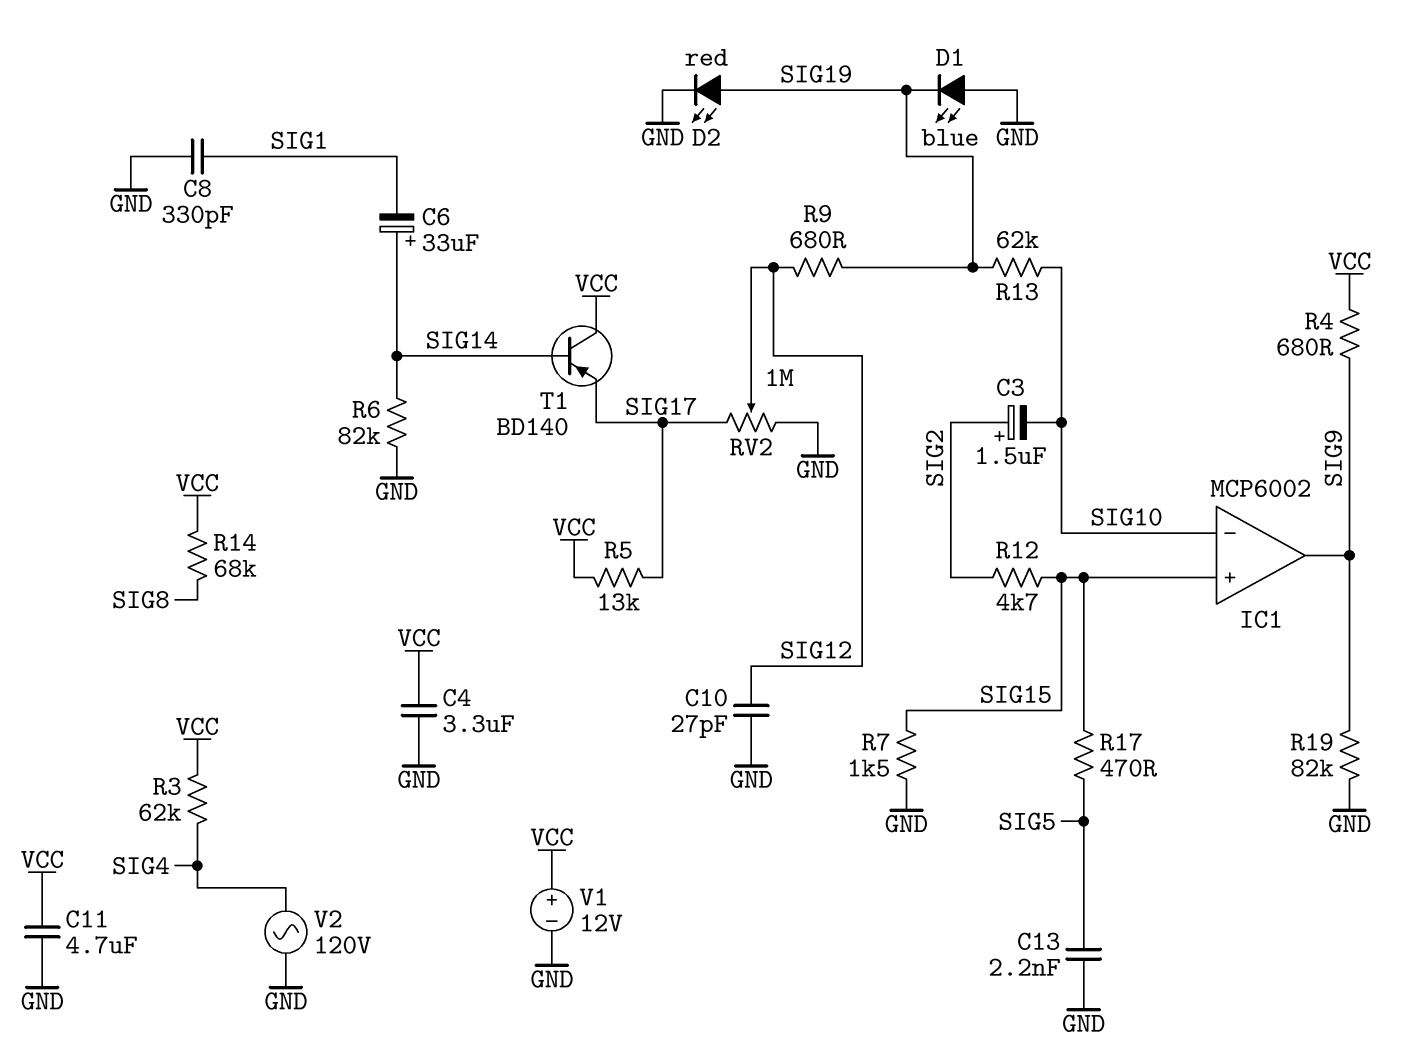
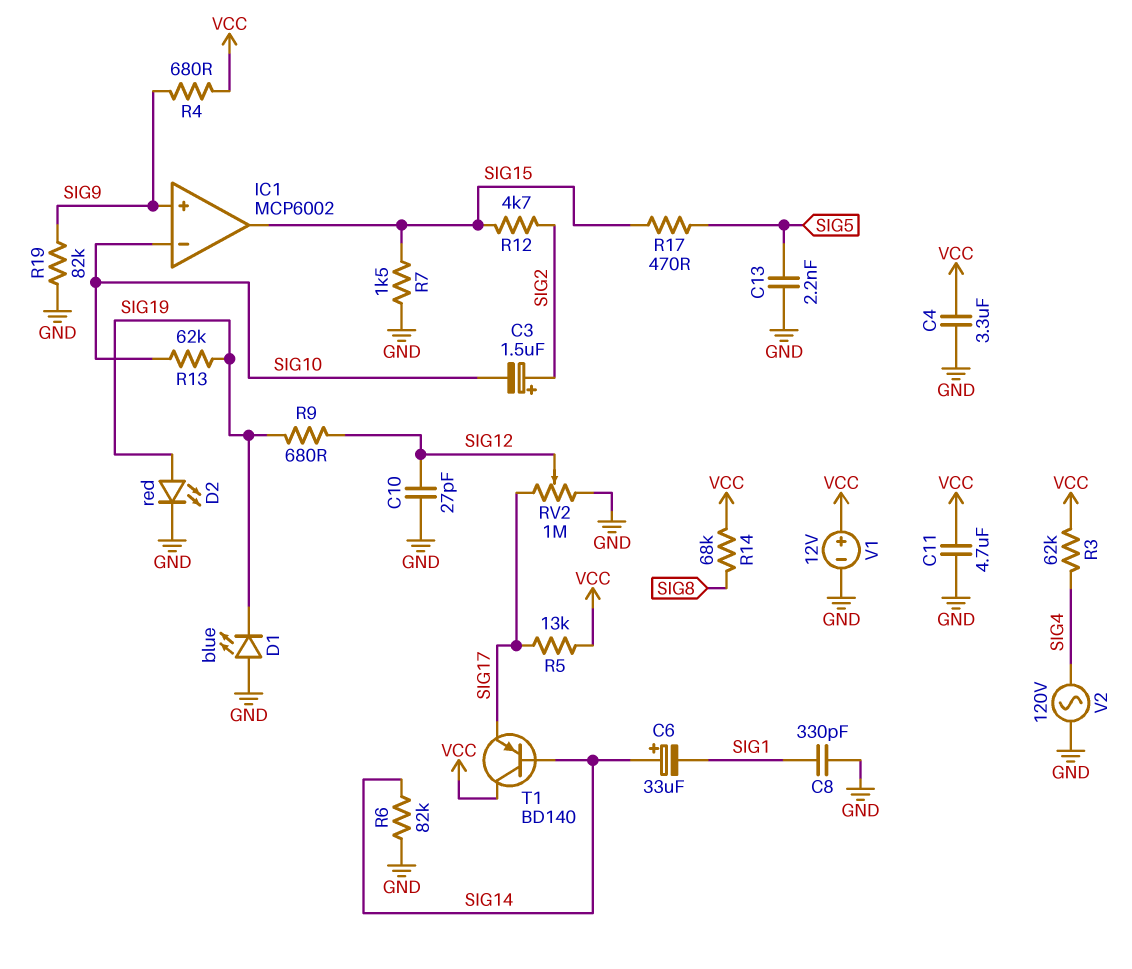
IC1 pin in+: SIG15 -> SIG9
IC1 pin out: SIG9 -> SIG15

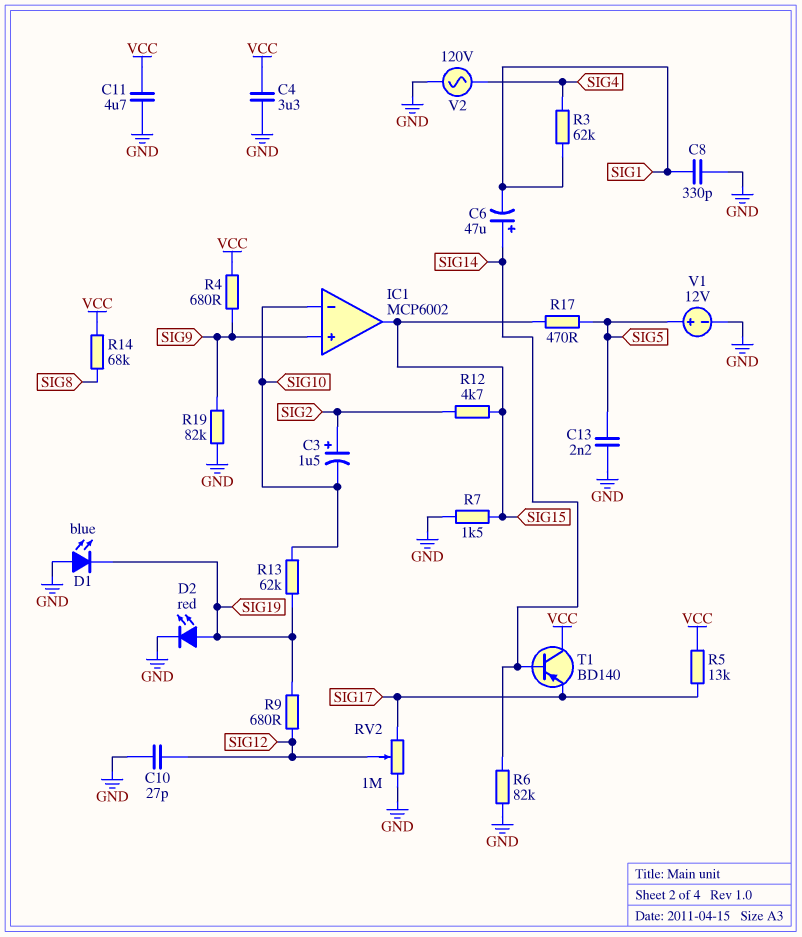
C6: 33uF (plus SIG14, minus SIG1) -> 47uF (plus SIG14, minus SIG1)
R3: 62k (SIG4, VCC) -> 62k (SIG1, SIG4)
V1: 12V (plus VCC, minus GND) -> 12V (plus SIG5, minus GND)

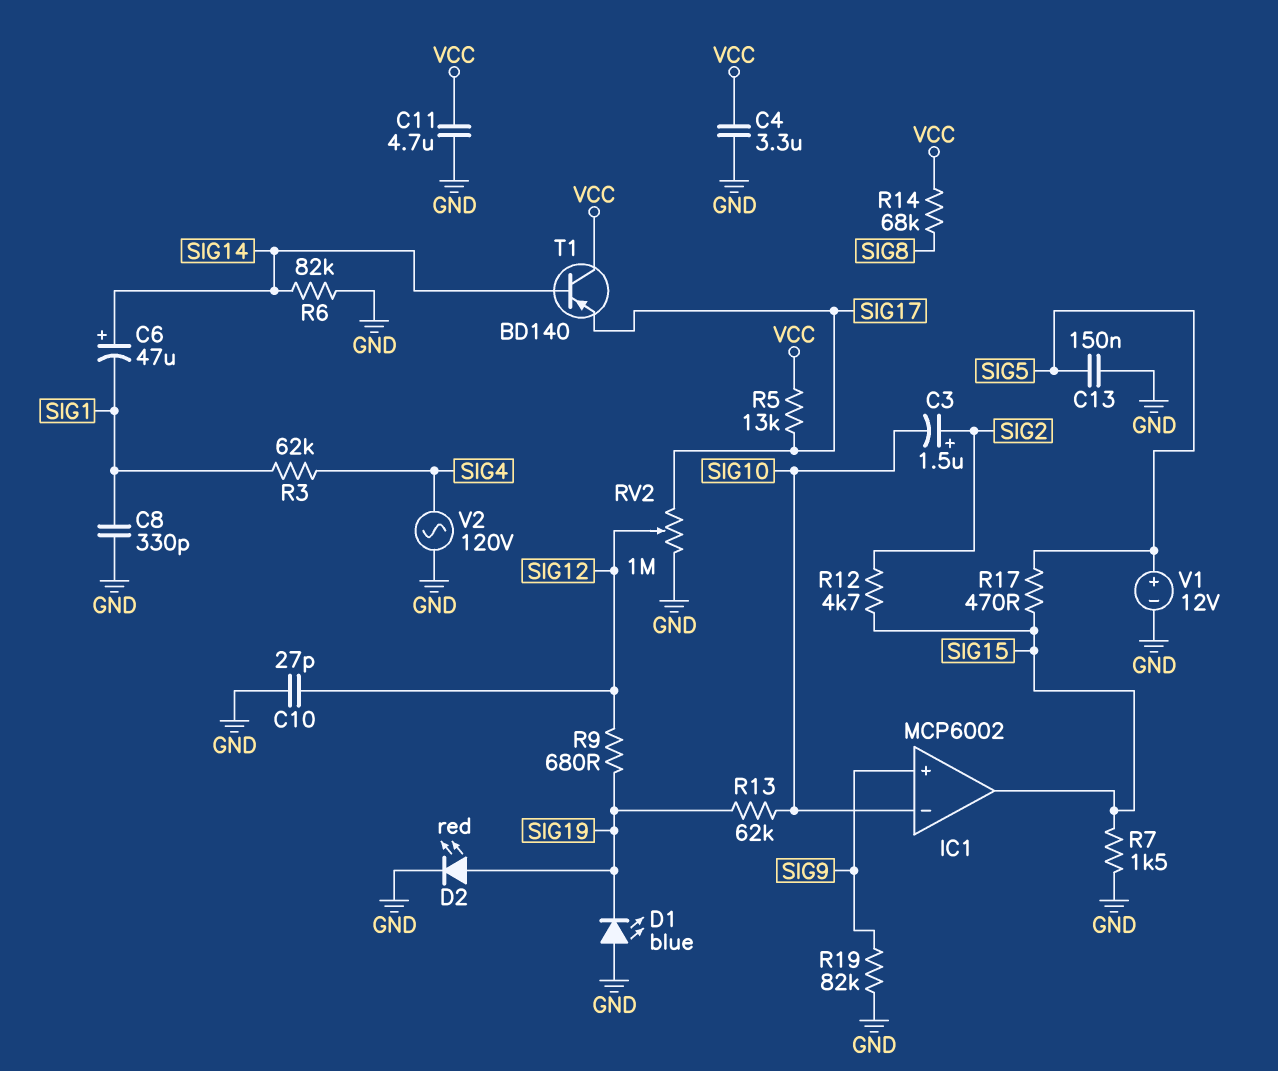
C13: 2.2nF (GND, SIG5) -> 150nF (GND, SIG5)
R4: 680 (SIG9, VCC) -> none

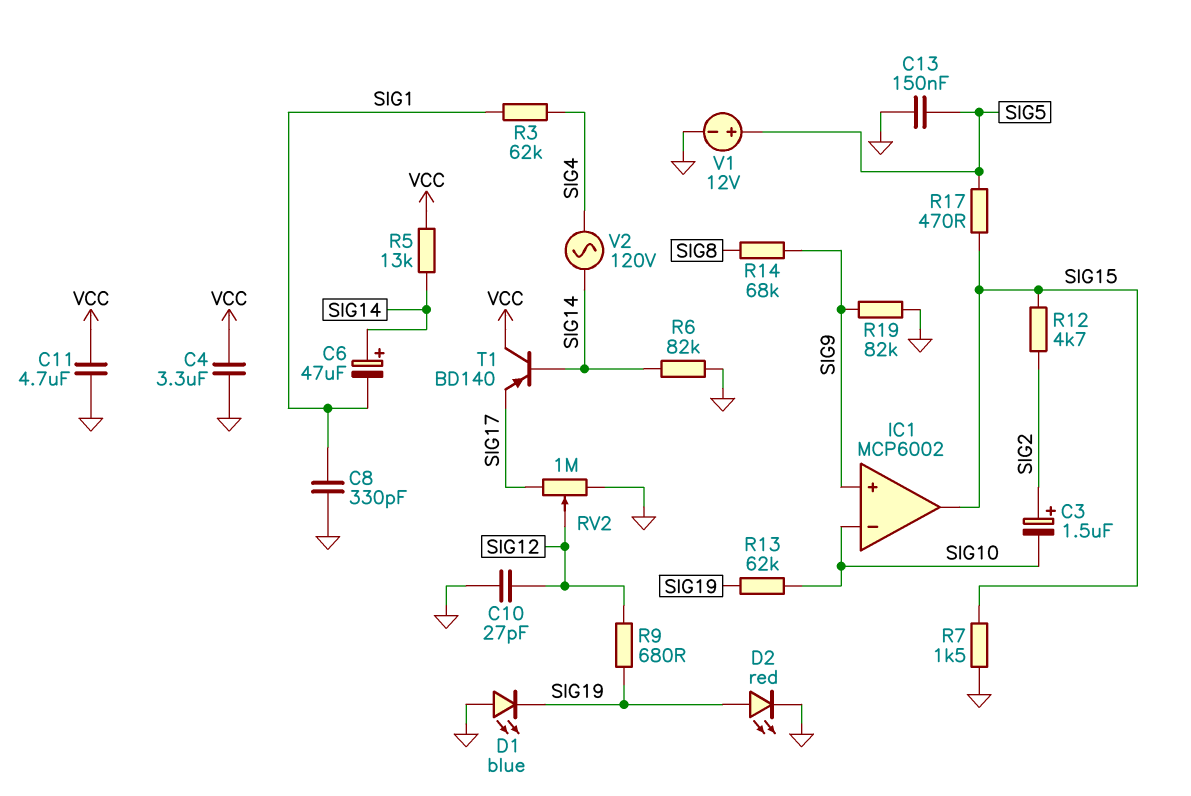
R5: 13k (SIG17, VCC) -> 13k (SIG14, VCC)
R14: 68k (SIG8, VCC) -> 68k (SIG8, SIG9)
V2: AC 120V (GND, SIG4) -> AC 120V (SIG4, SIG14)

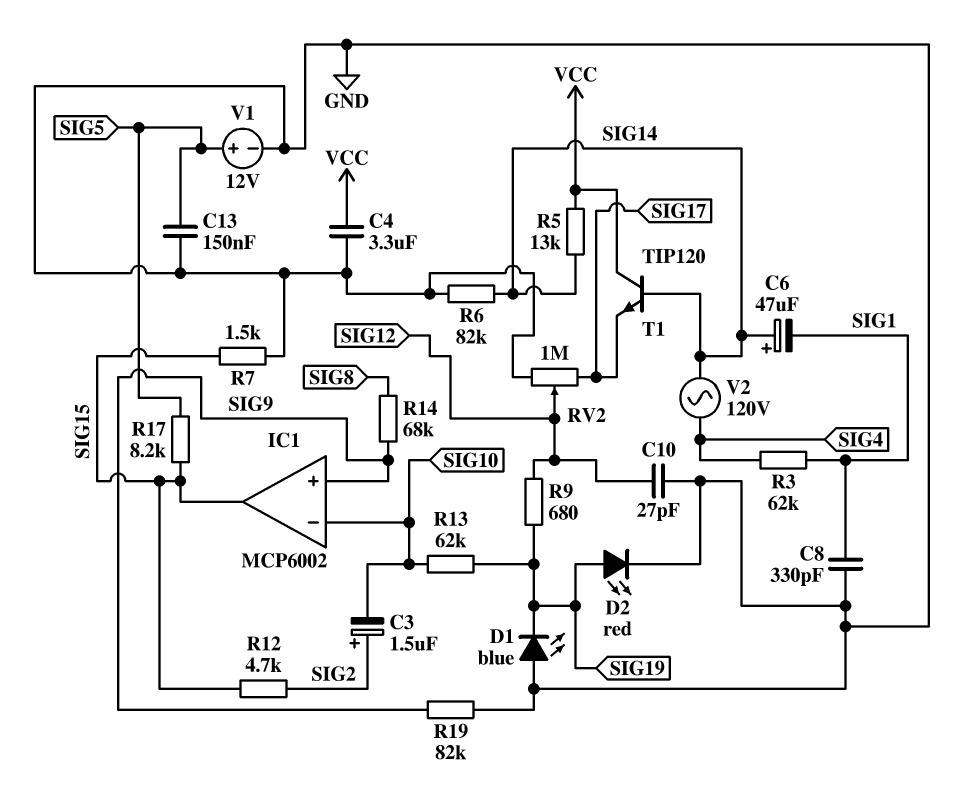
C11: 4.7uF (GND, VCC) -> none
R17: 470 (SIG5, SIG15) -> 8.2k (SIG5, SIG15)
T1: PNP BD140 (B SIG14, C VCC, E SIG17) -> NPN TIP120 (B SIG14, C VCC, E SIG17)

